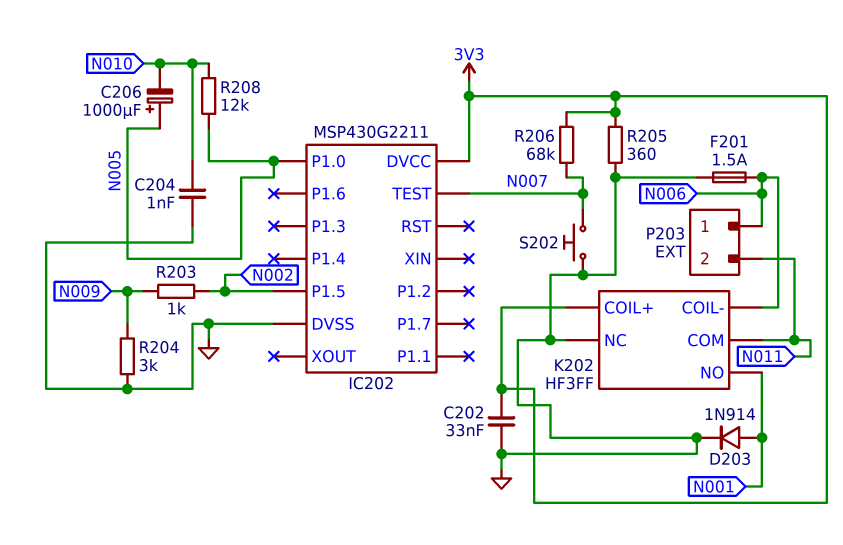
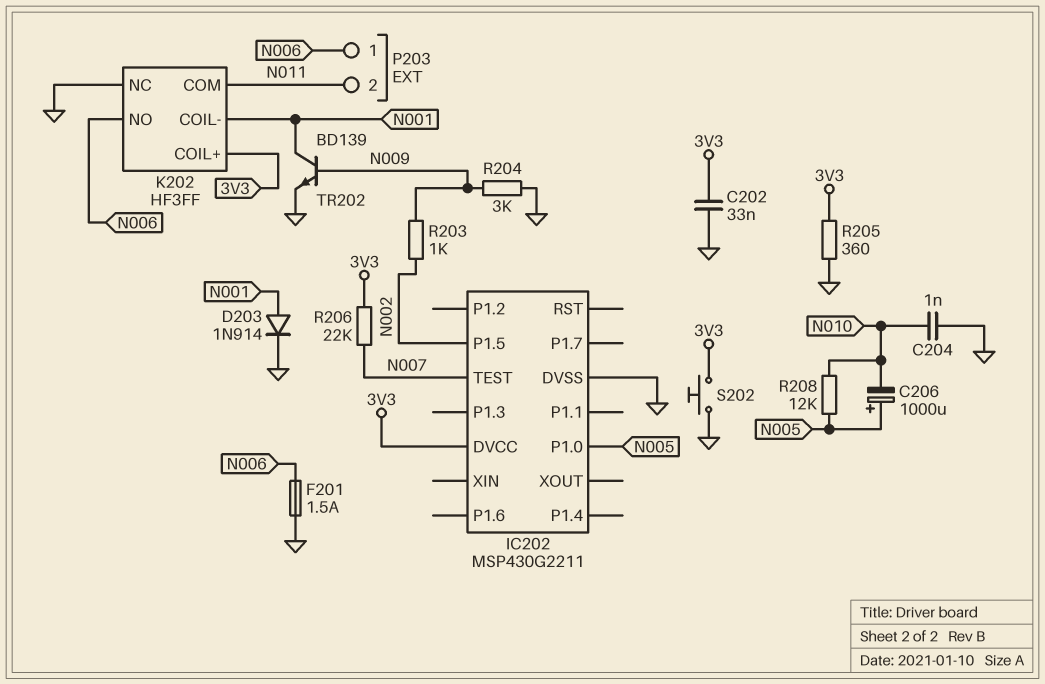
K202 pin COIL-: N006 -> N001
K202 pin NO: N001 -> N006
R206: 68k (3V3, N007) -> 22k (3V3, N007)
S202: button (GND, N007) -> button (3V3, GND)
TR202: none -> NPN BD139 (B N009, C N001, E GND)

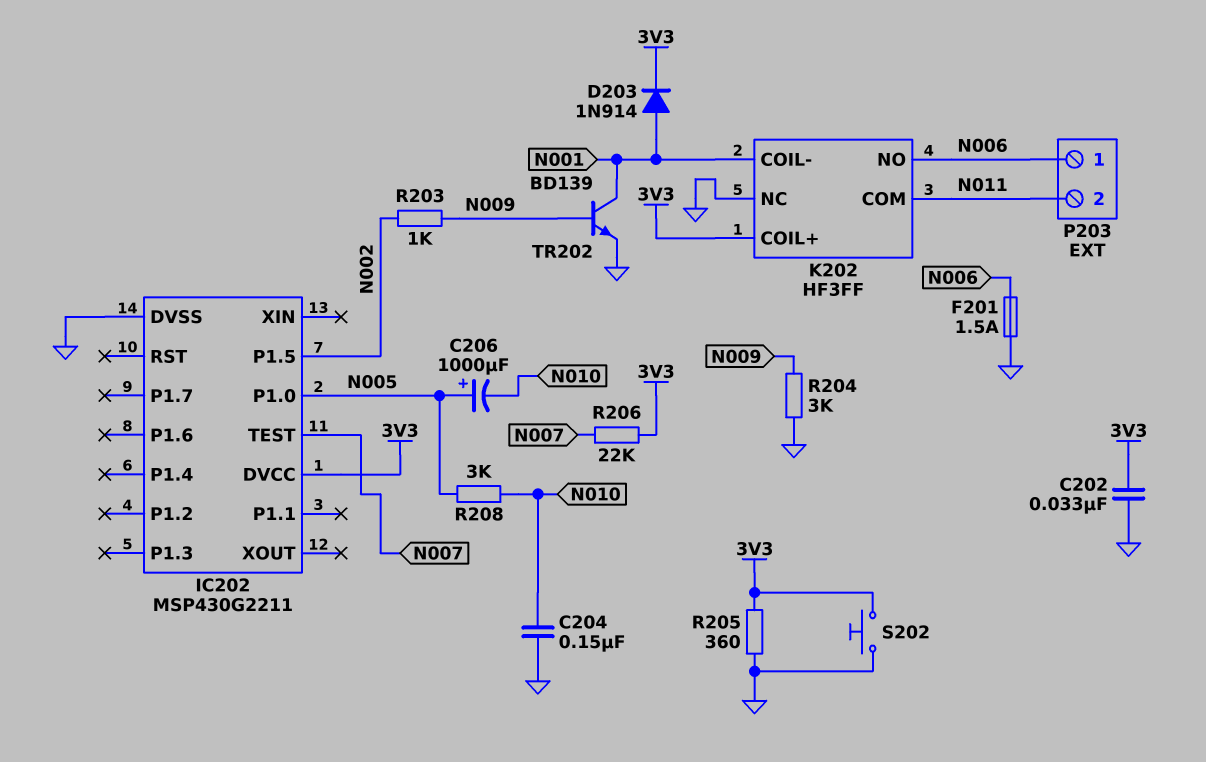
C204: 1nF (GND, N010) -> 150nF (GND, N010)
D203: diode 1N914 (A N001, K GND) -> diode 1N914 (A N001, K 3V3)
R208: 12k (N005, N010) -> 3k (N005, N010)

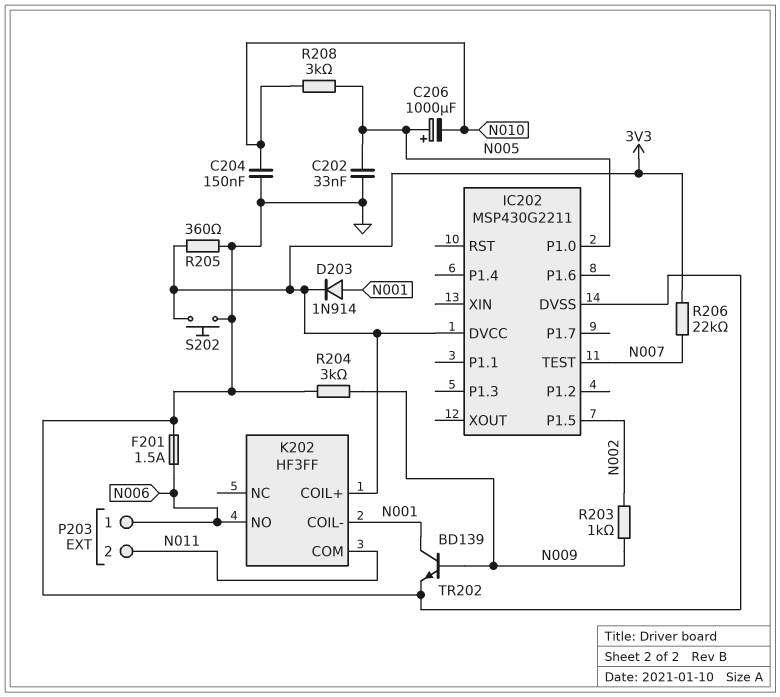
C202: 33nF (3V3, GND) -> 33nF (GND, N005)
K202 pin NC: GND -> none

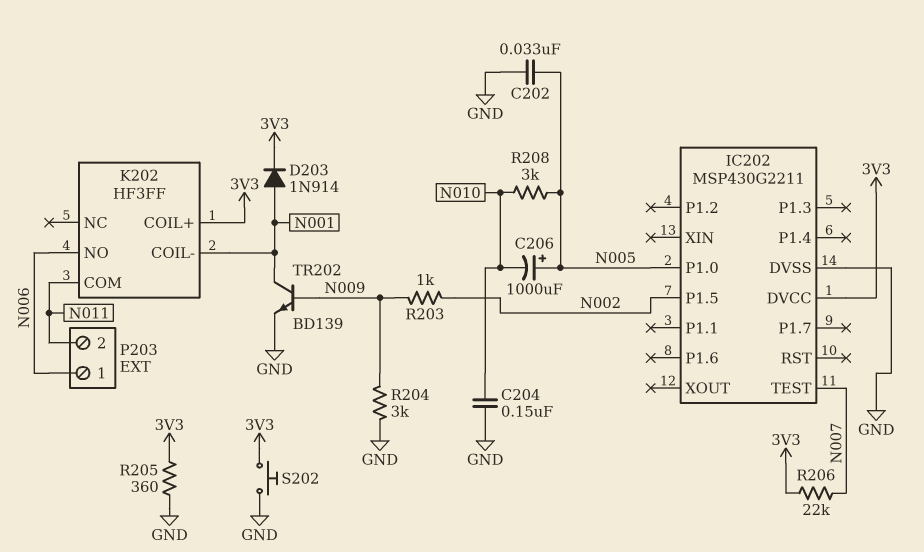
F201: 1.5A (GND, N006) -> none

